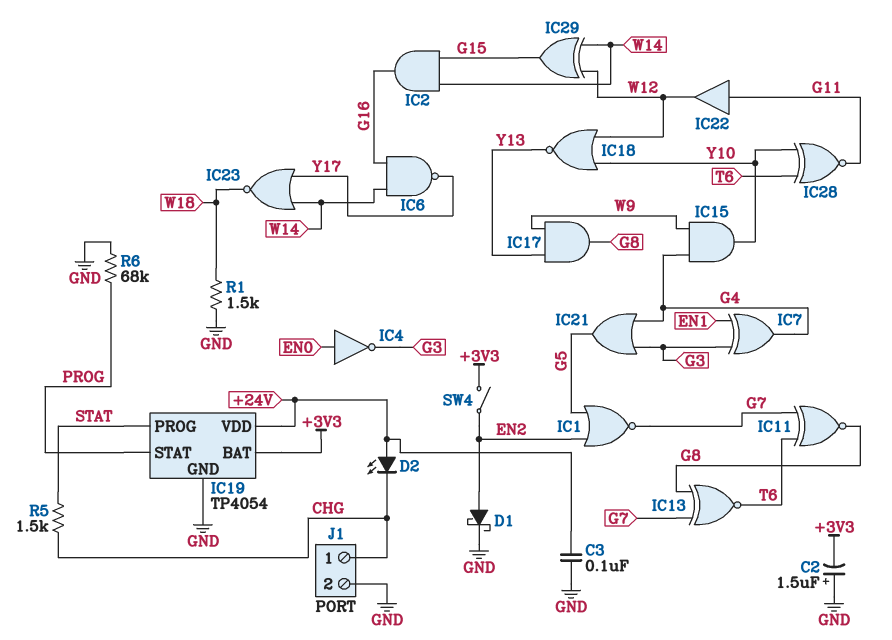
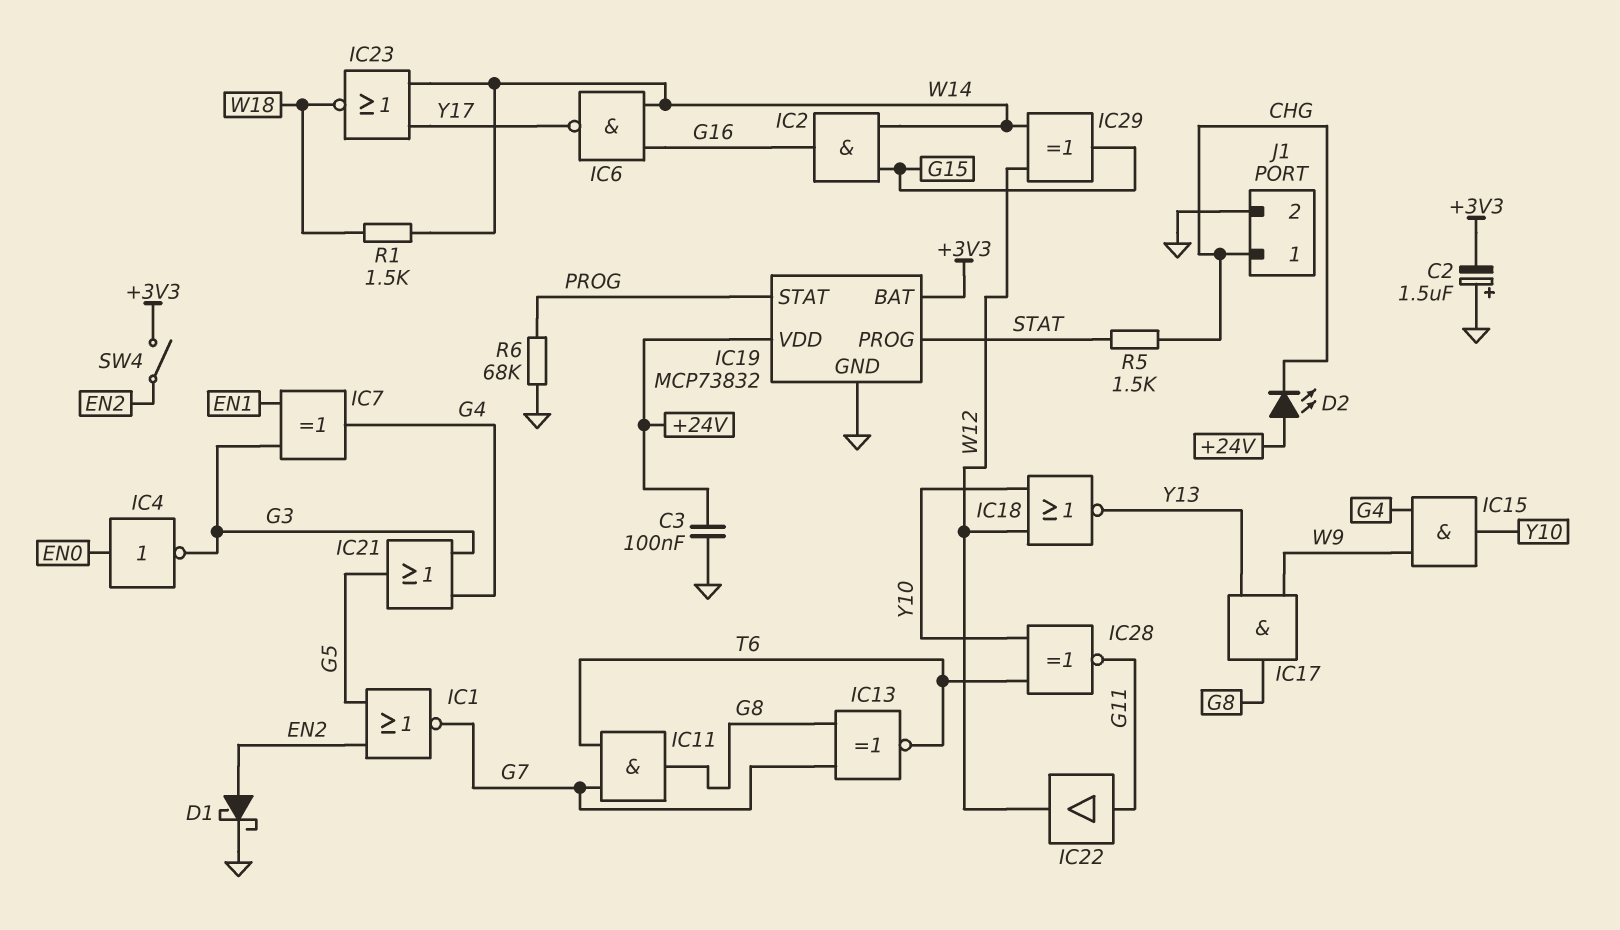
IC11: XNOR (in G7, in T6, out G8) -> AND (in G7, in T6, out G8)
IC19: TP4054 -> MCP73832
R1: 1.5k (GND, W18) -> 1.5k (W14, W18)

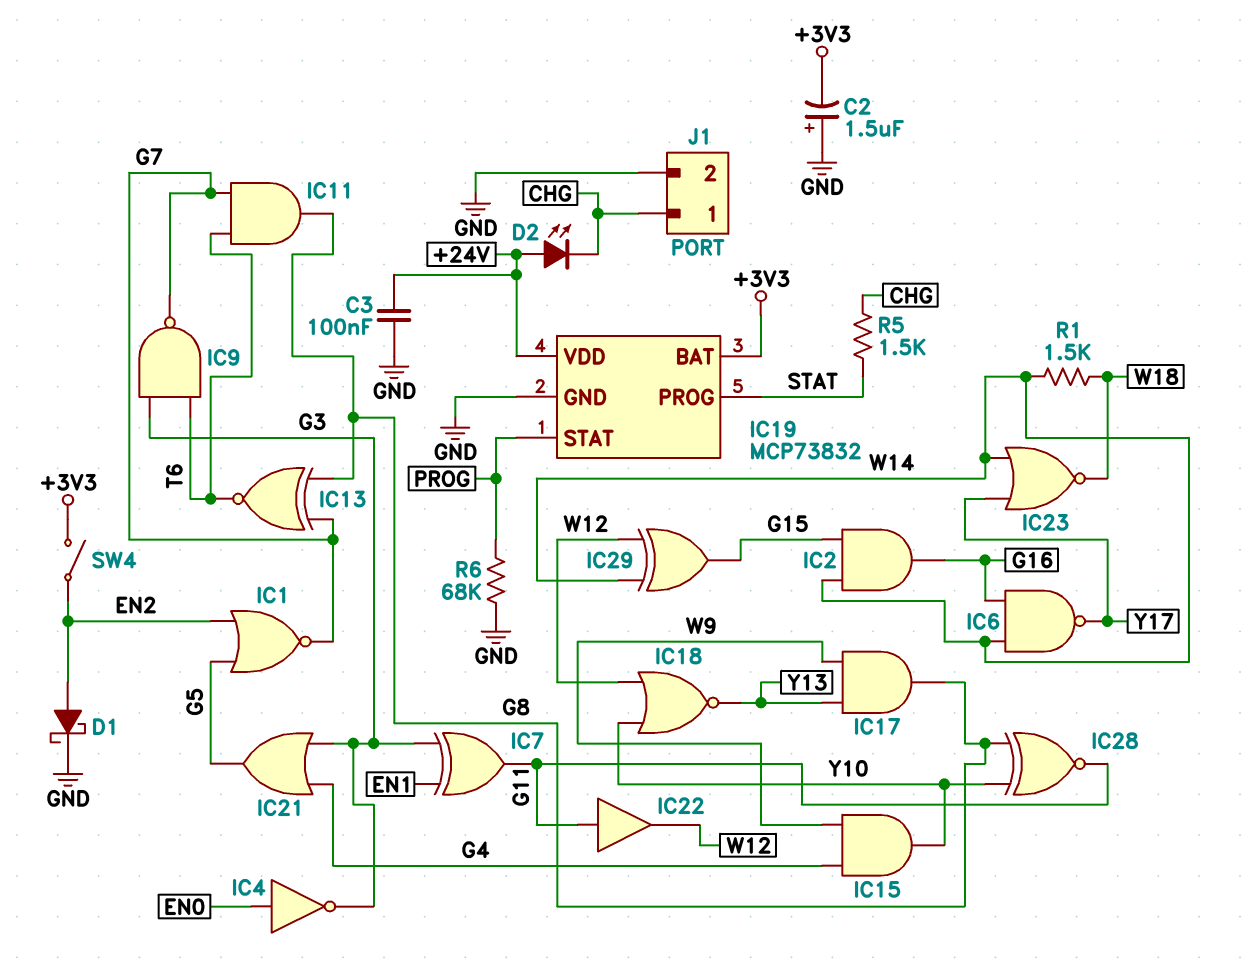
IC7: XOR (in EN1, in G3, out G4) -> XOR (in EN1, in G3, out G11)
IC9: none -> NAND (in G3, in T6, out G7)
IC28: XNOR (in T6, in Y10, out G11) -> XNOR (in G8, in Y10, out G11)

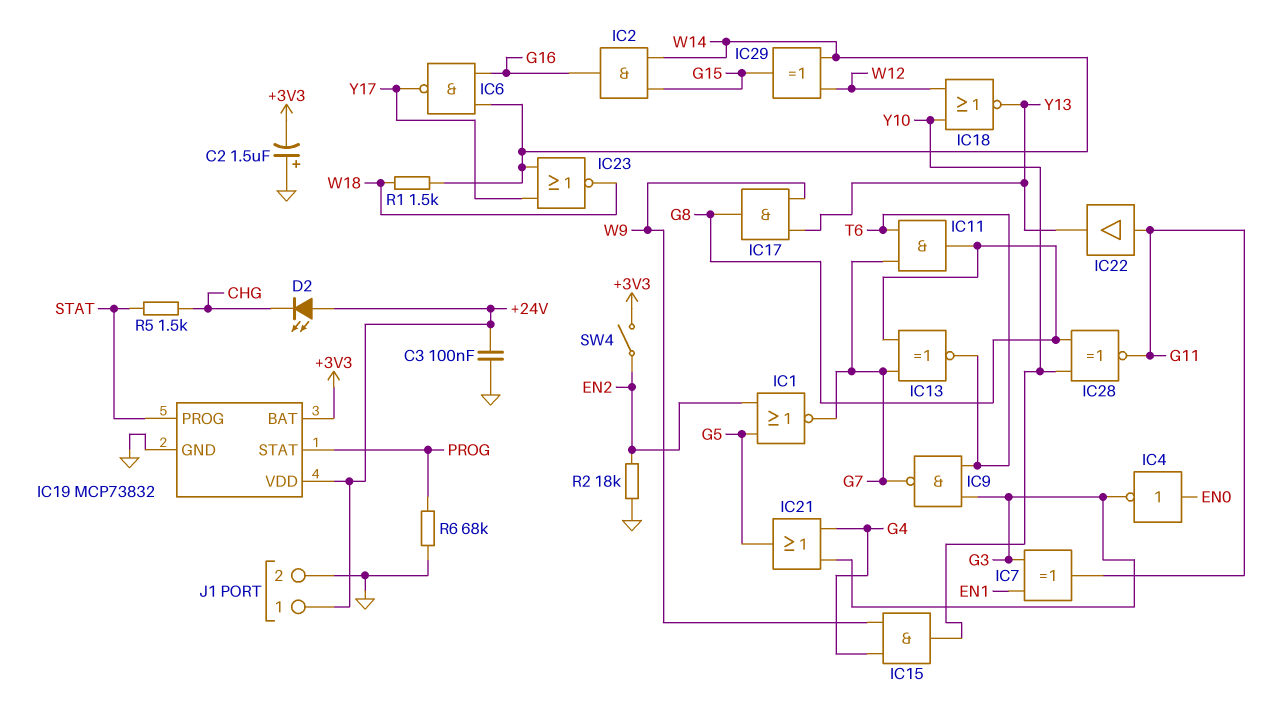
D1: schottky (A EN2, K GND) -> none
IC22: buffer (in G11, out W12) -> buffer (in G11, out Y13)
J1 pin 1: CHG -> +24V
R2: none -> 18k (EN2, GND)

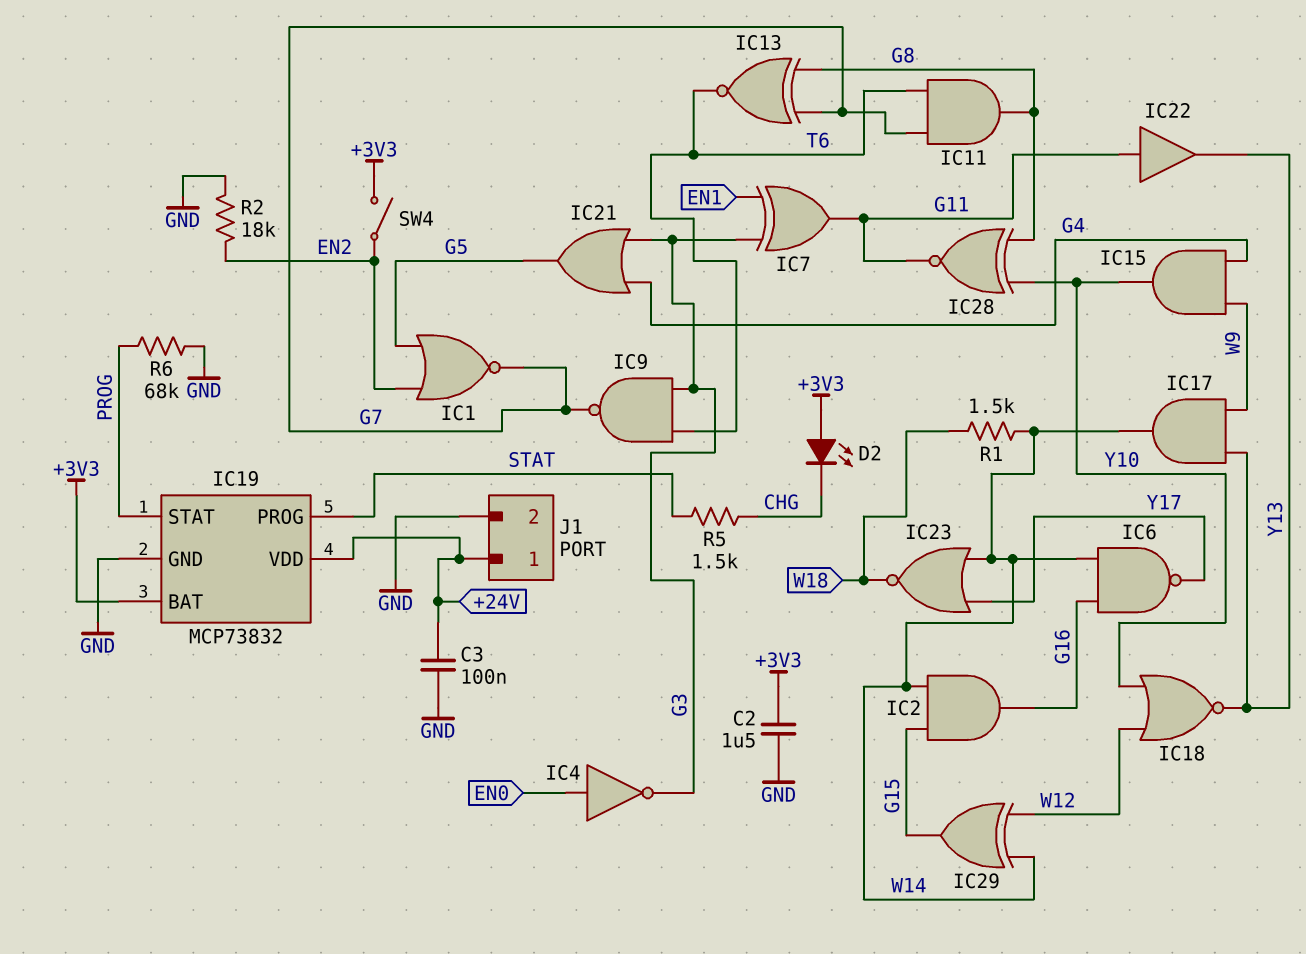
C2: 1.5uF (plus GND, minus +3V3) -> 1.5uF (+3V3, GND)
D2: LED (A +24V, K CHG) -> LED (A +3V3, K CHG)
IC17: AND (in W9, in Y13, out G8) -> AND (in W9, in Y13, out W14)

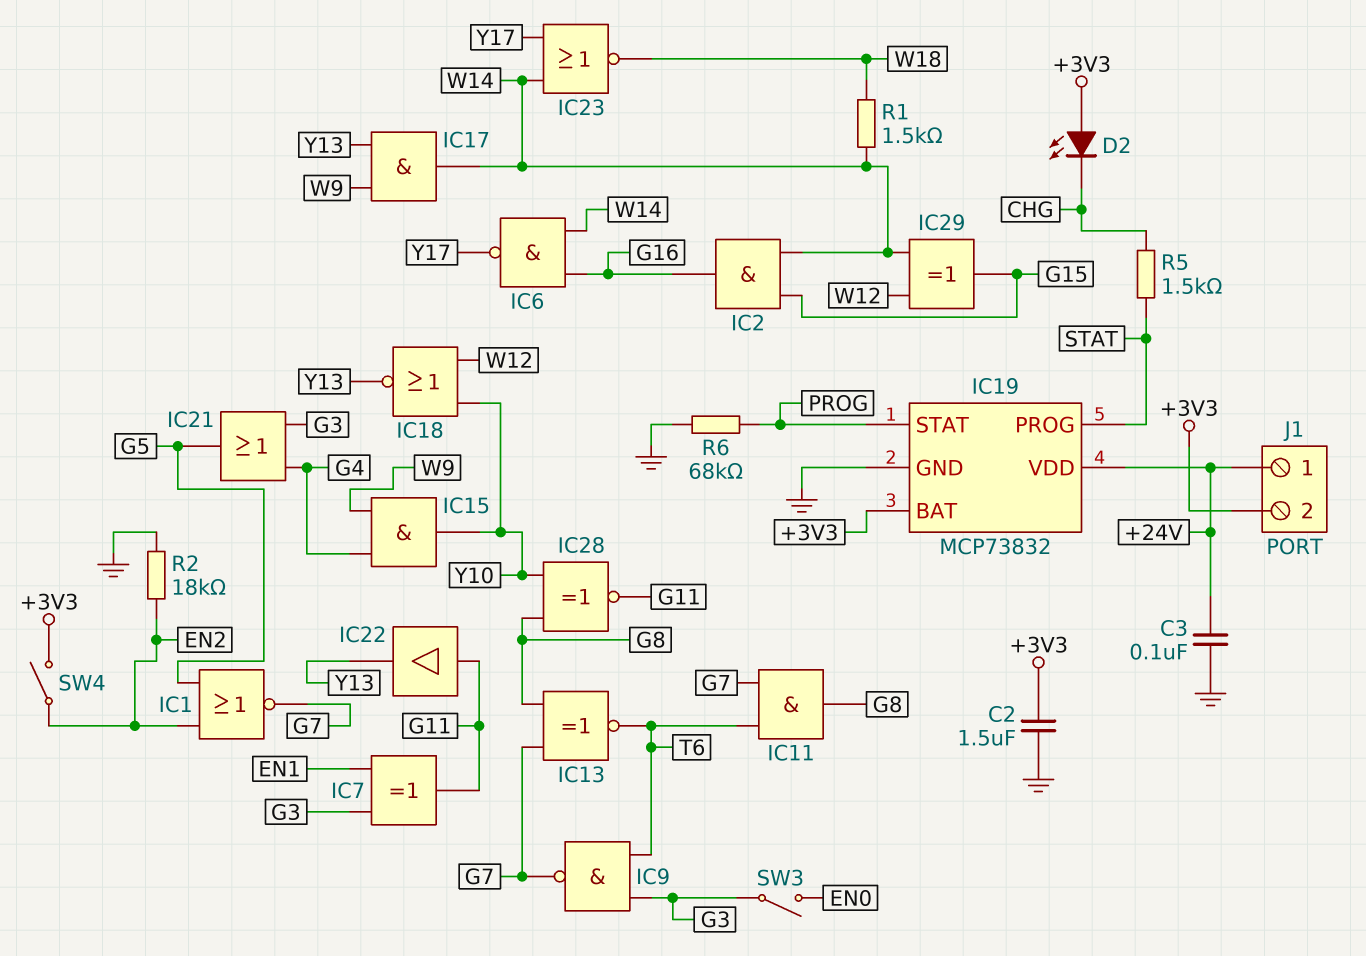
IC4: NOT (in EN0, out G3) -> none
J1 pin 2: GND -> +3V3
SW3: none -> switch (EN0, G3)

